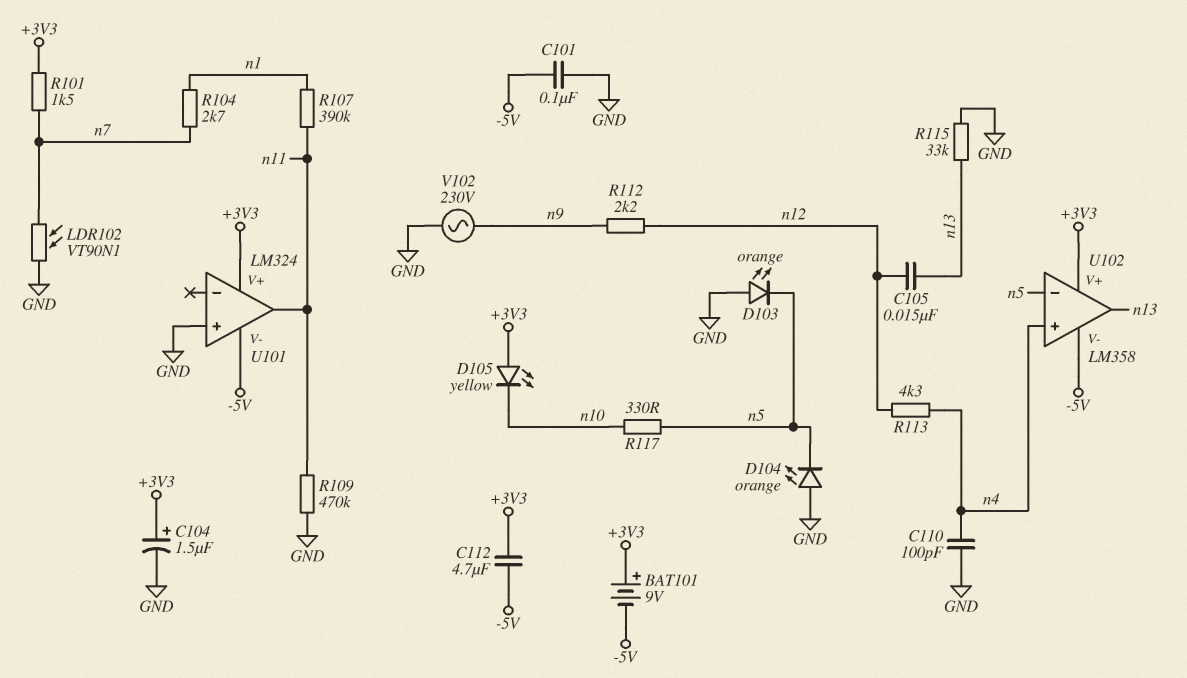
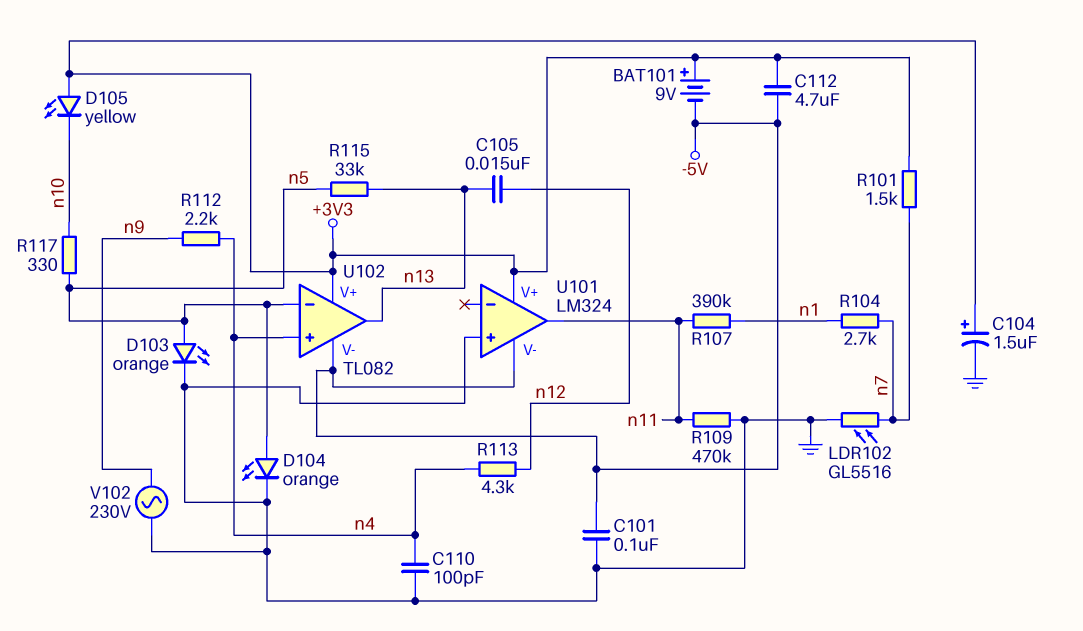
D103: LED orange (A GND, K n5) -> LED orange (A n5, K GND)
D104: LED orange (A GND, K n5) -> LED orange (A n5, K GND)
LDR102: VT90N1 (GND, n7) -> GL5516 (GND, n7)
R112: 2.2k (n9, n12) -> 2.2k (n4, n9)
R115: 33k (GND, n13) -> 33k (n5, n13)
U102: LM358 -> TL082

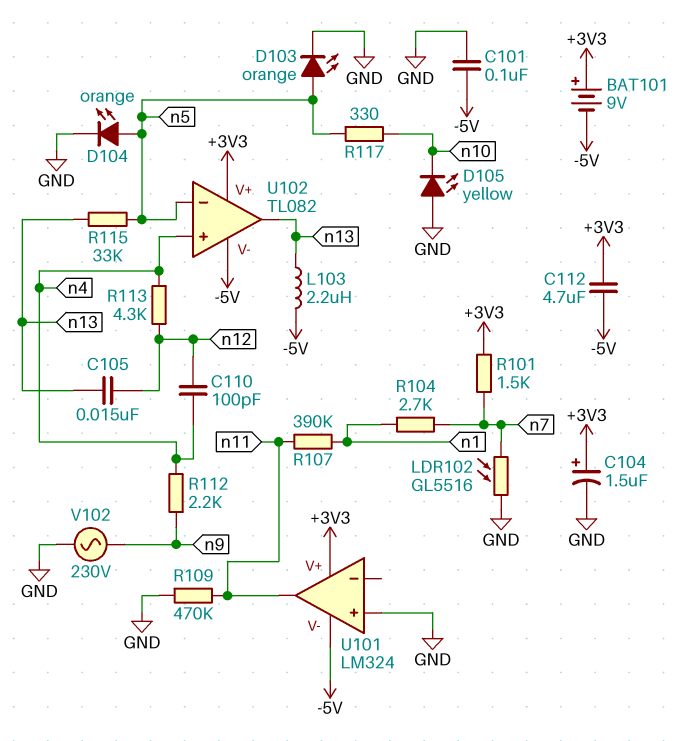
C110: 100pF (GND, n4) -> 100pF (n4, n12)
D105: LED yellow (A +3V3, K n10) -> LED yellow (A GND, K n10)
L103: none -> 2.2uH (-5V, n13)

